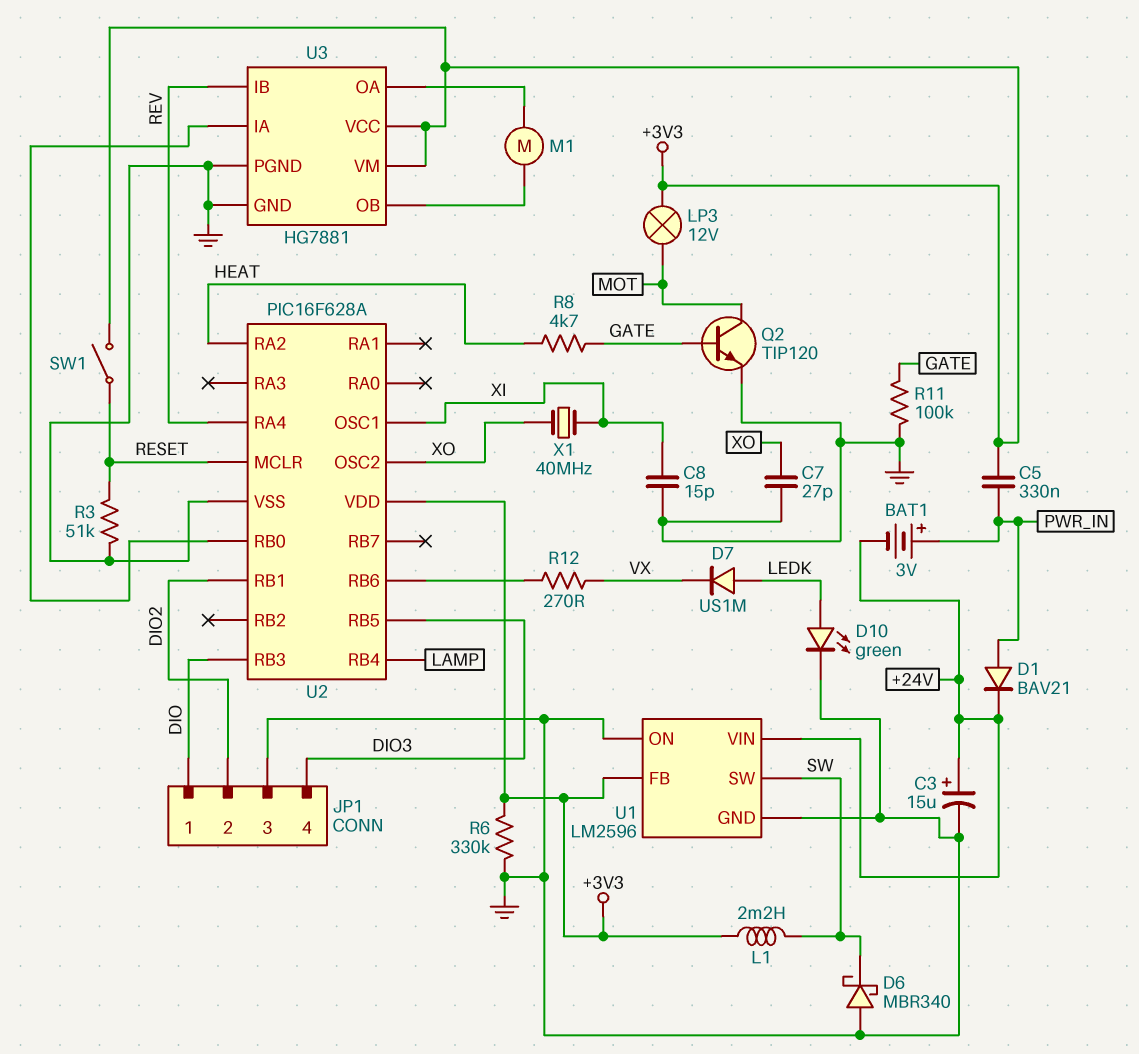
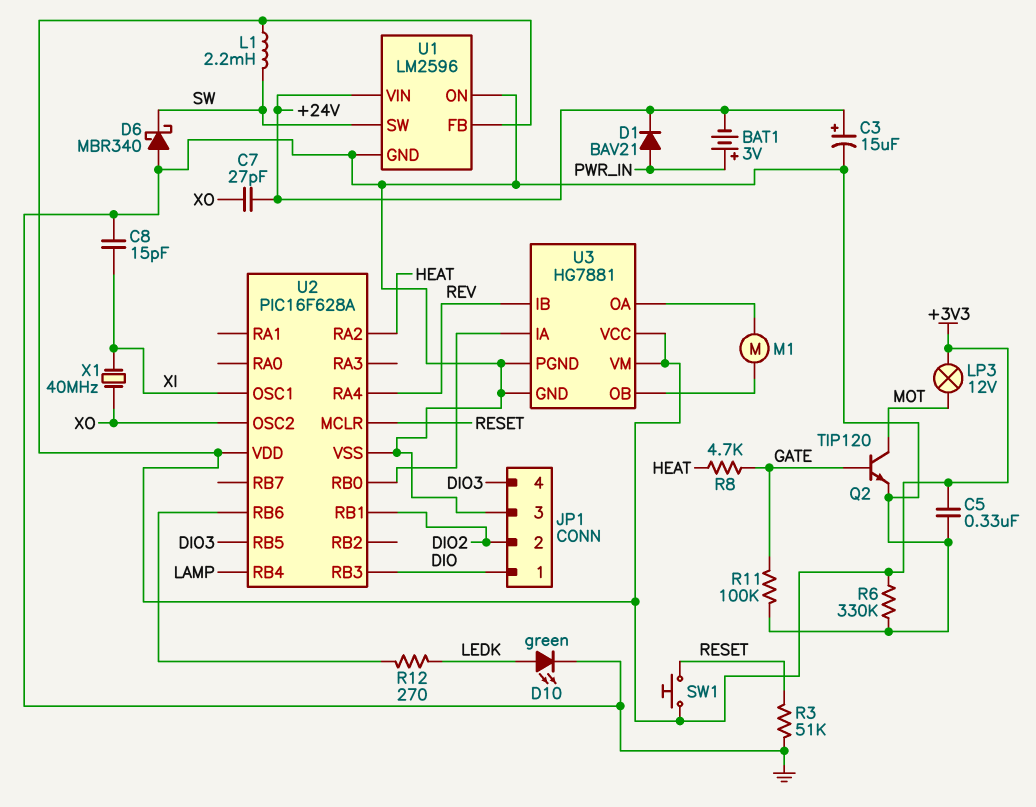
C5: 330nF (+3V3, PWR_IN) -> 330nF (+3V3, GND)
C7: 27pF (GND, XO) -> 27pF (+24V, XO)
D7: diode US1M (A LEDK, K VX) -> none
R12: 270 (U2/RB6, VX) -> 270 (LEDK, U2/RB6)
SW1: switch (+3V3, RESET) -> button (+3V3, RESET)

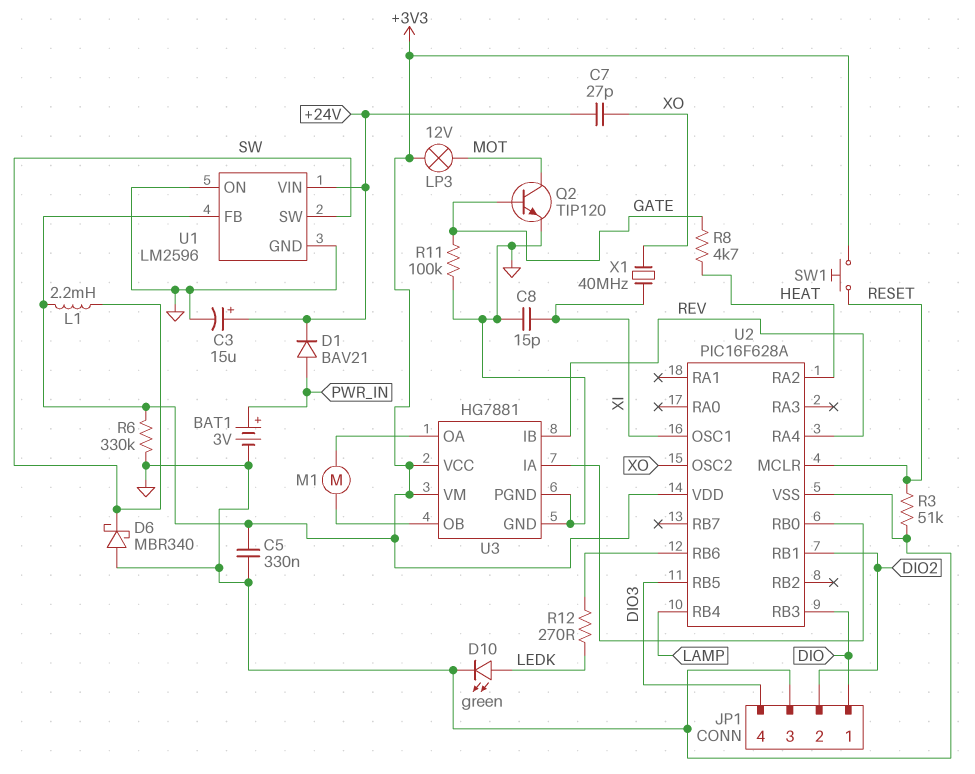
BAT1: 3V (plus PWR_IN, minus +24V) -> 3V (plus PWR_IN, minus GND)

